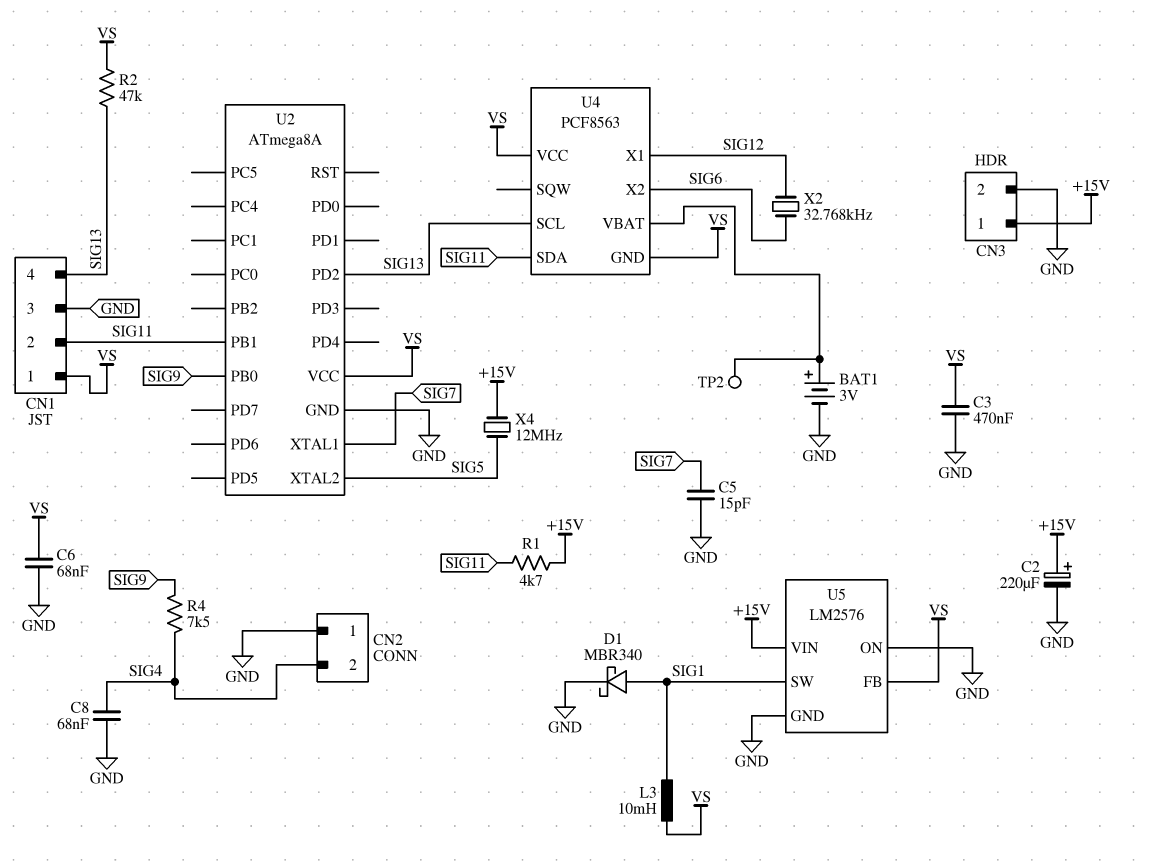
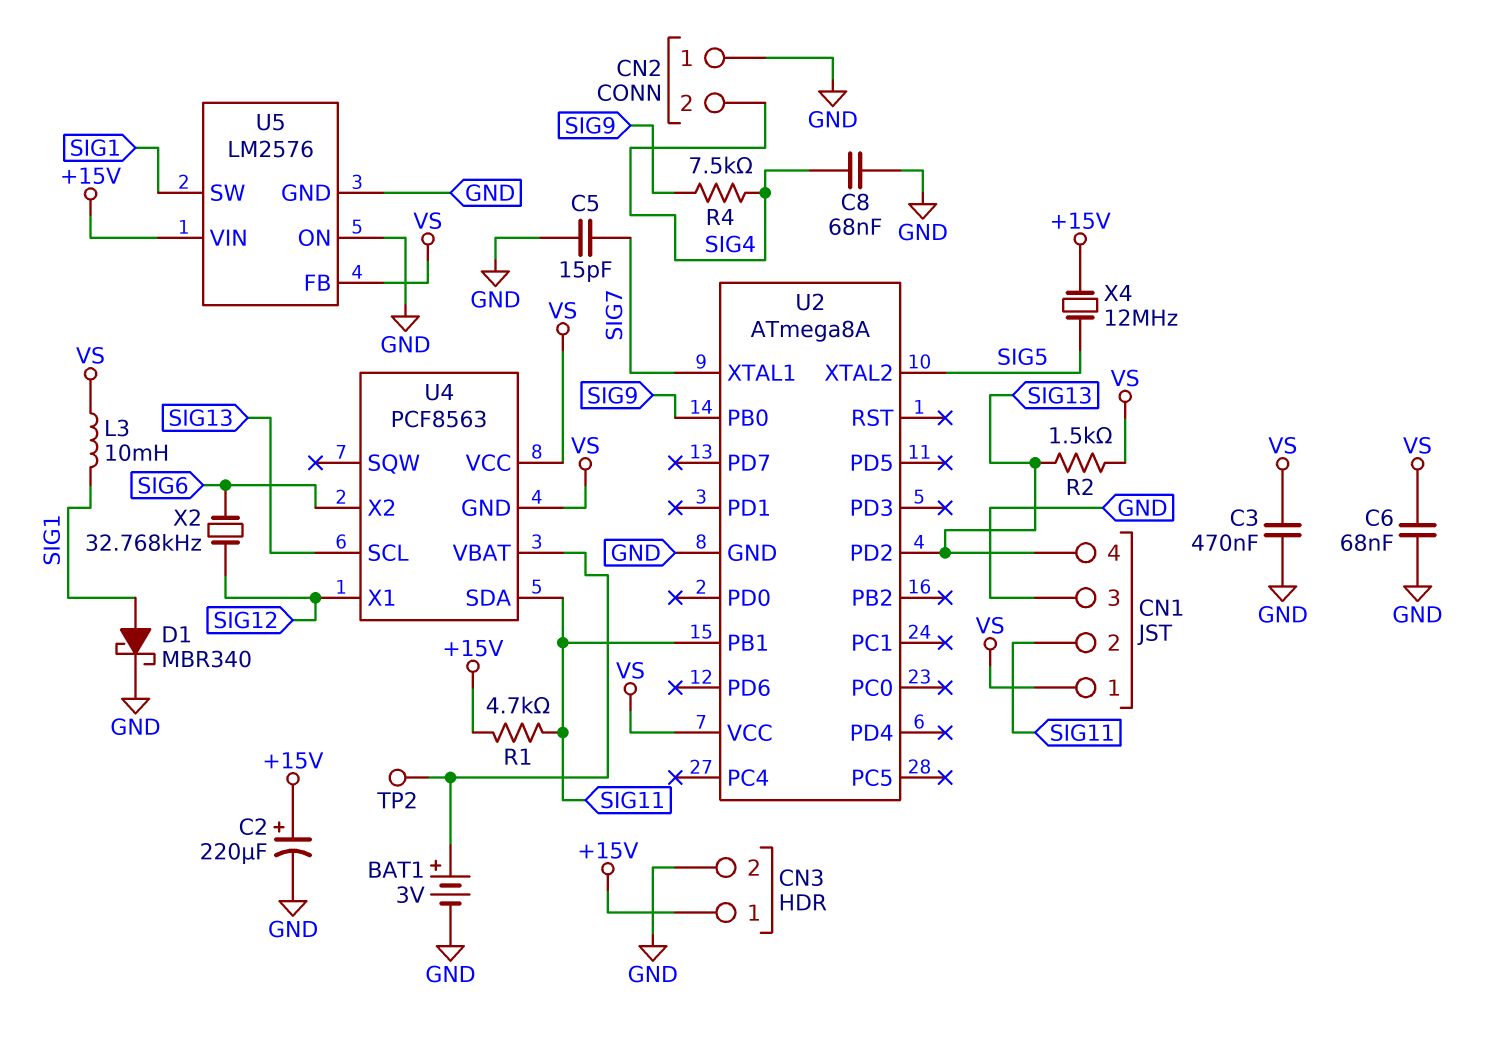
R2: 47k (SIG13, VS) -> 1.5k (SIG13, VS)

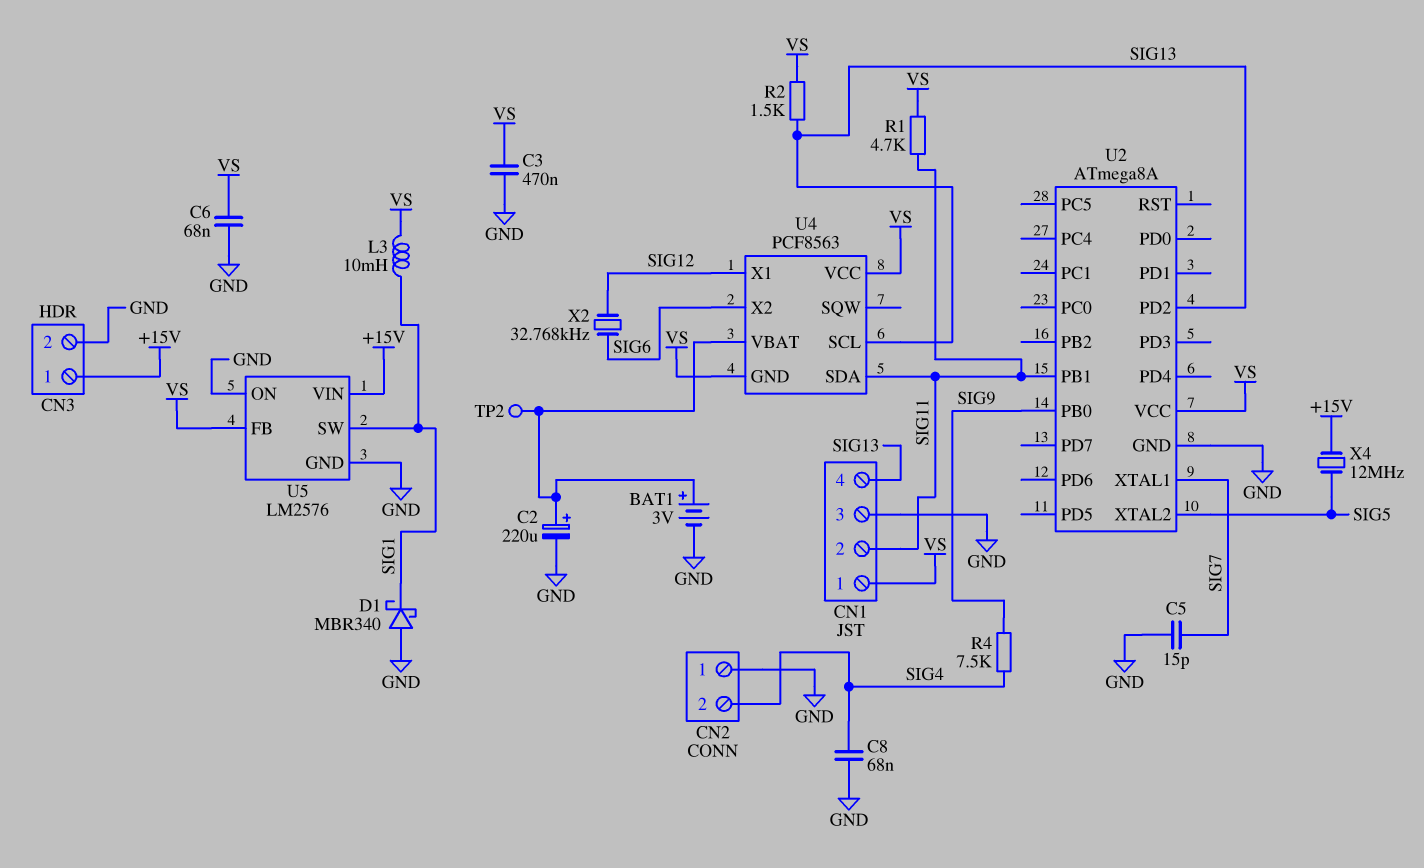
C2: 220uF (plus +15V, minus GND) -> 220uF (plus U4/VBAT, minus GND)
D1: schottky MBR340 (A SIG1, K GND) -> schottky MBR340 (A GND, K SIG1)
R1: 4.7k (+15V, SIG11) -> 4.7k (SIG11, VS)

